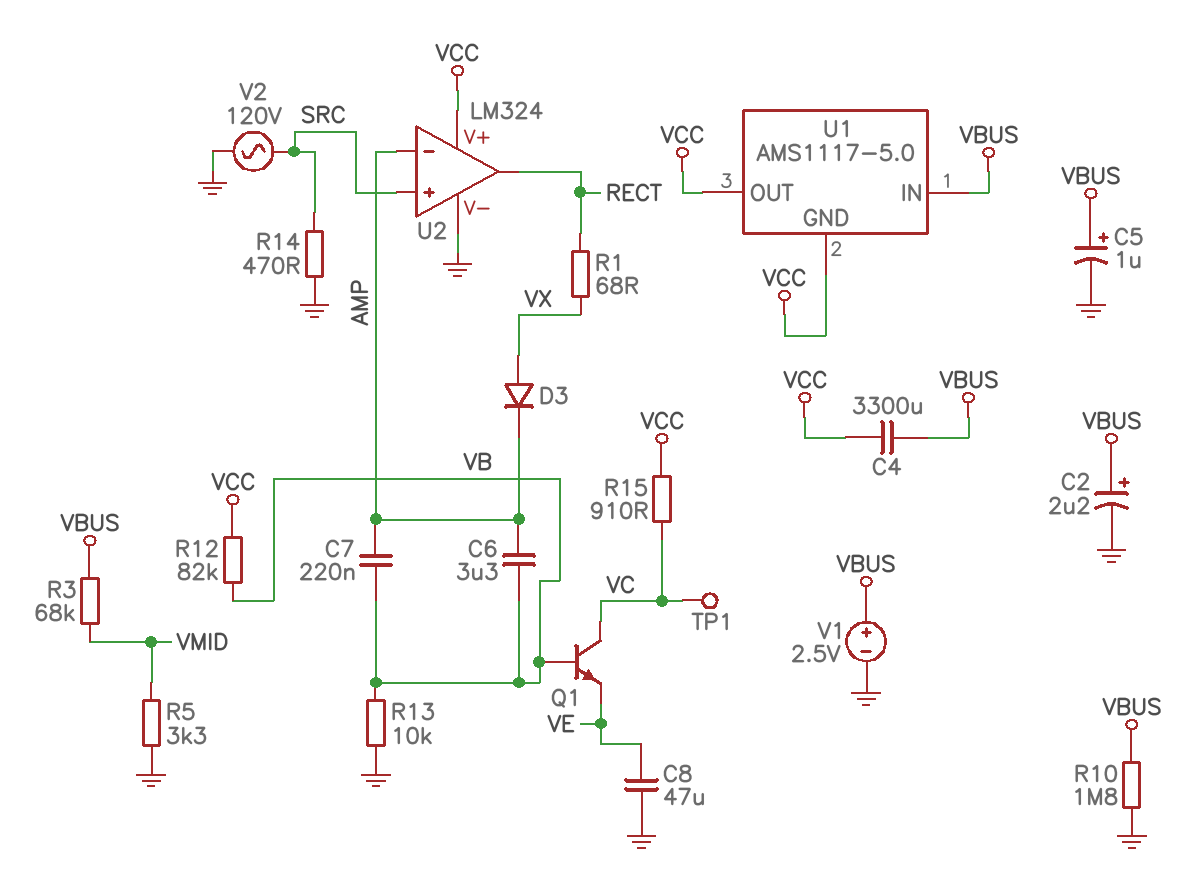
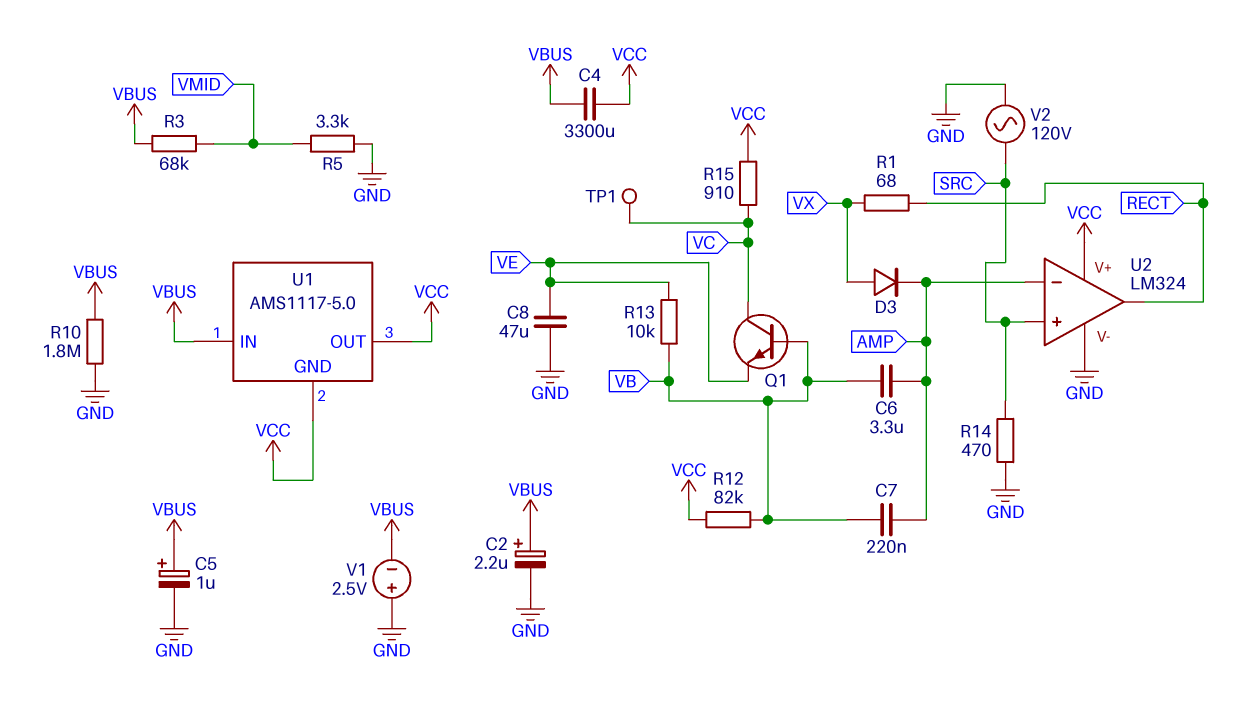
R13: 10k (GND, VB) -> 10k (VB, VE)
V1: 2.5V (plus VBUS, minus GND) -> 2.5V (plus GND, minus VBUS)

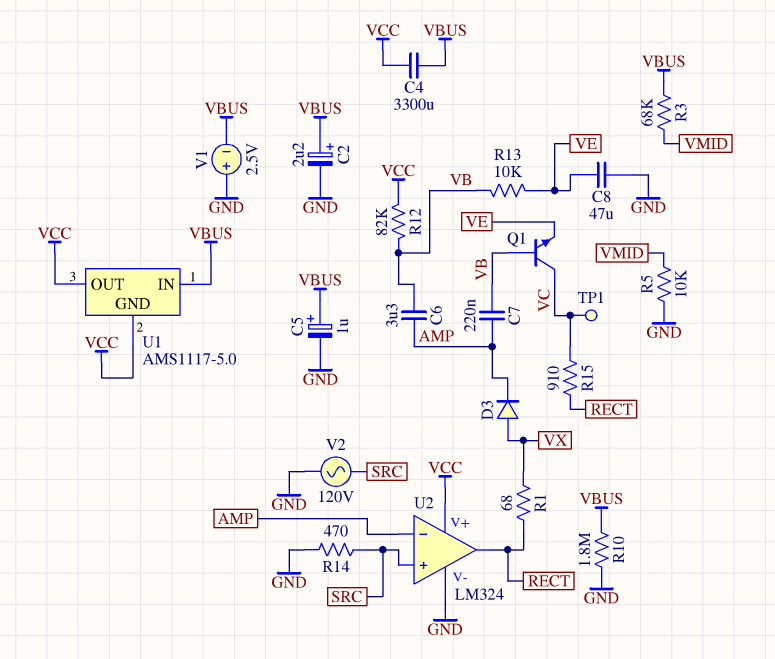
R5: 3.3k (GND, VMID) -> 10k (GND, VMID)
R15: 910 (VC, VCC) -> 910 (RECT, VC)

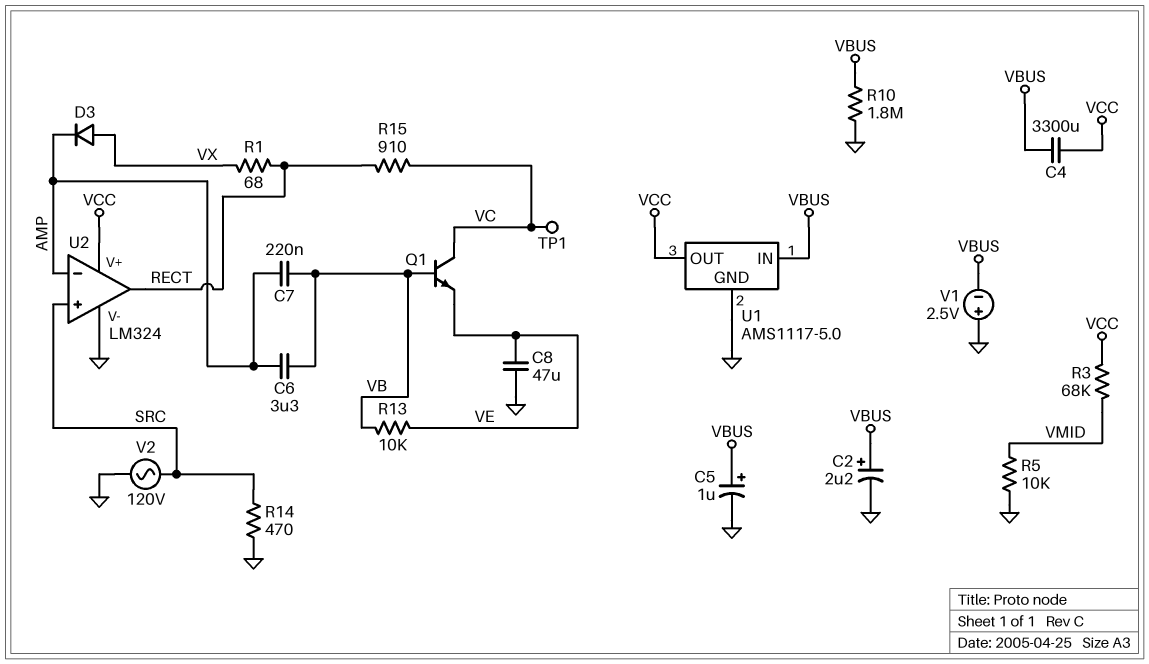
R3: 68k (VBUS, VMID) -> 68k (VCC, VMID)
R12: 82k (VB, VCC) -> none
U1 pin GND: VCC -> GND

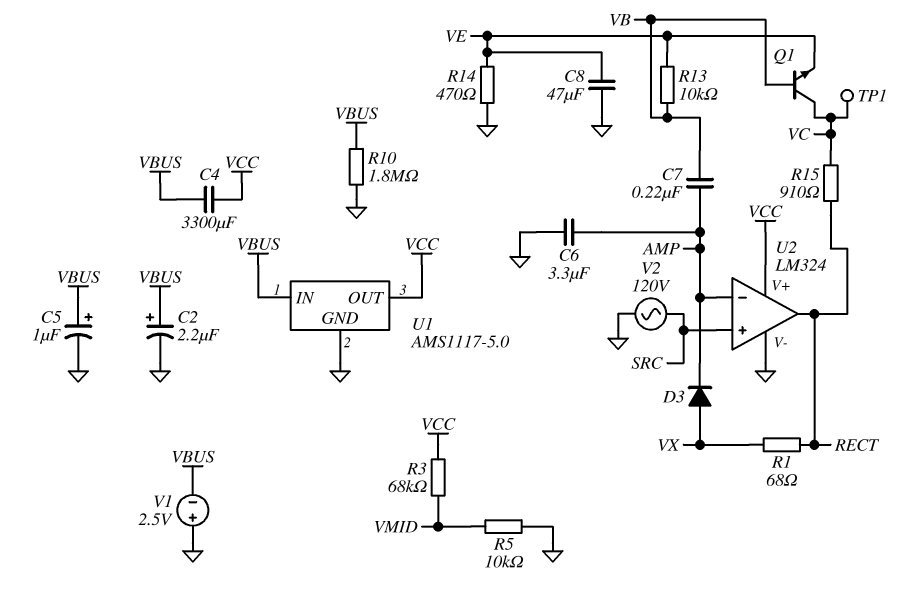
C6: 3.3uF (AMP, VB) -> 3.3uF (AMP, GND)
R14: 470 (GND, SRC) -> 470 (GND, VE)

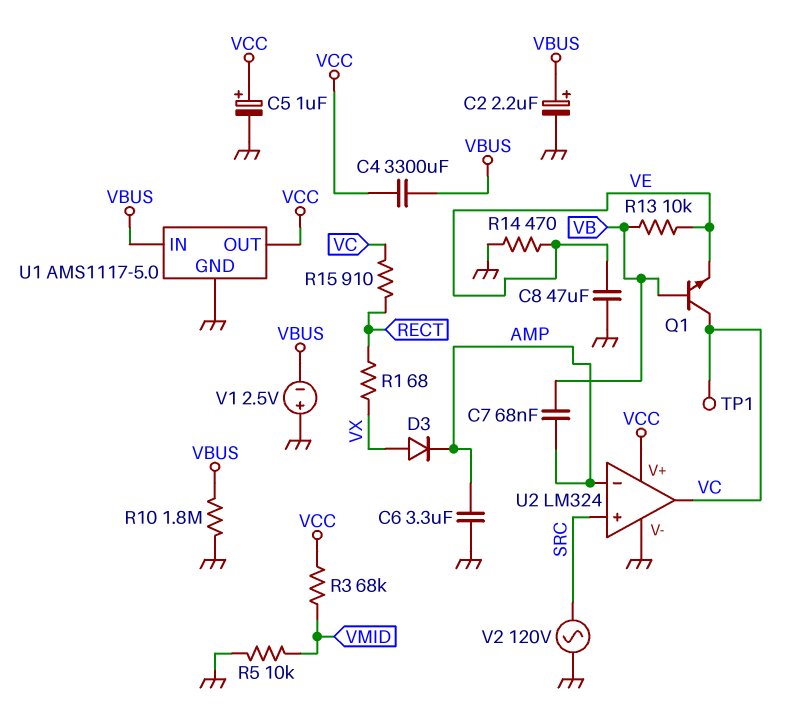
C5: 1uF (plus VBUS, minus GND) -> 1uF (plus VCC, minus GND)
C7: 220nF (AMP, VB) -> 68nF (AMP, VB)
U2 pin out: RECT -> VC

